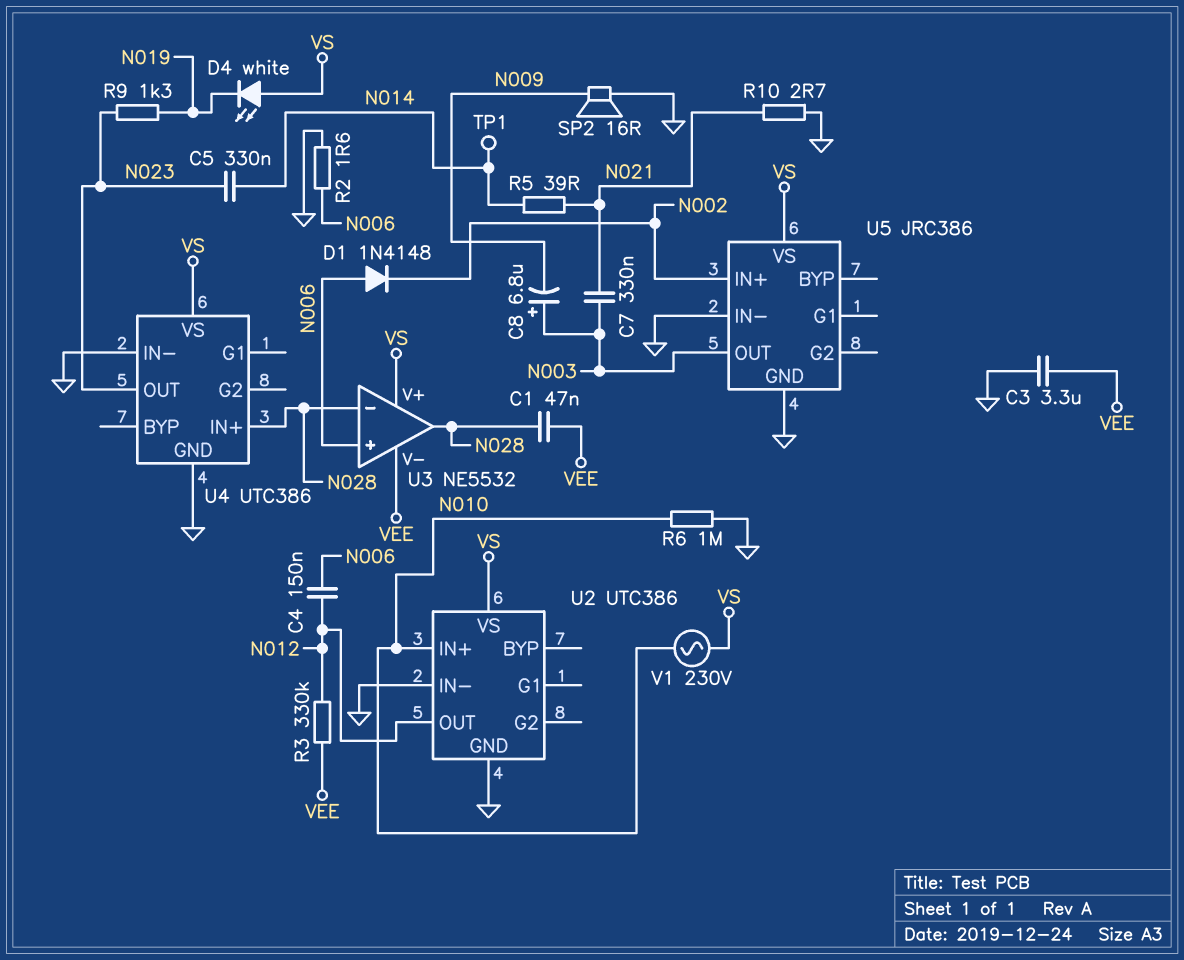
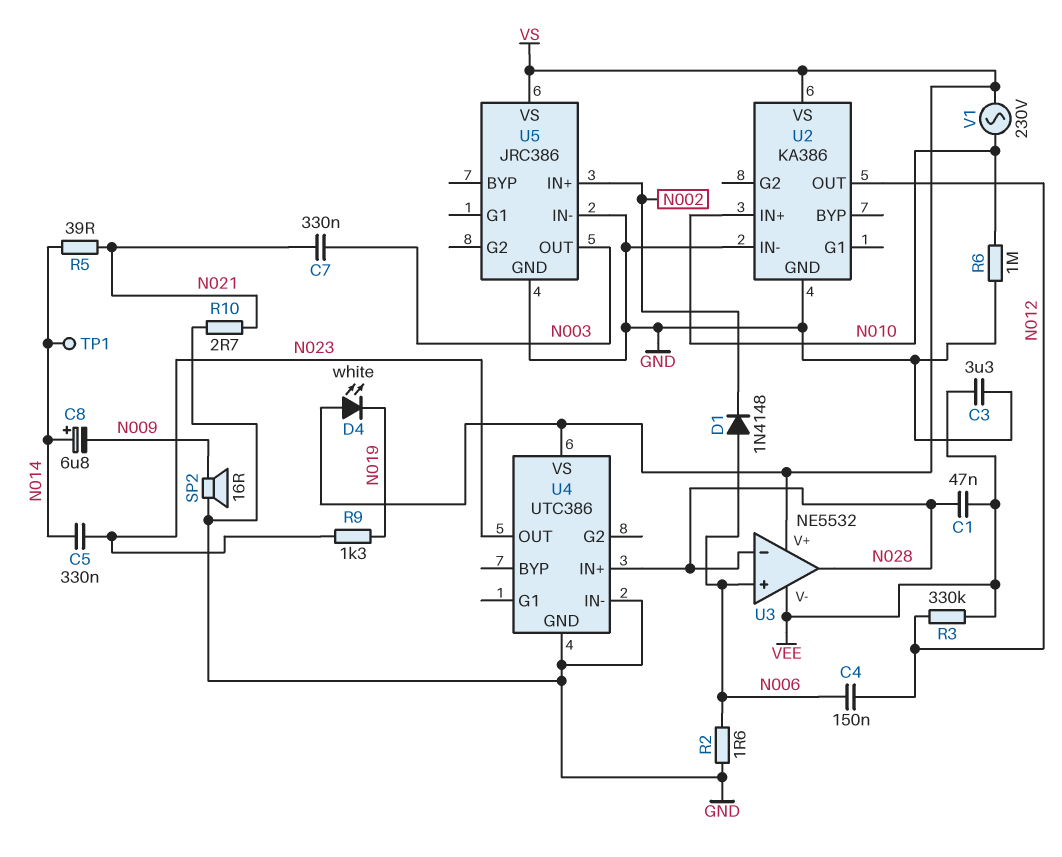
C8: 6.8uF (plus N003, minus N009) -> 6.8uF (plus N014, minus N009)
U2: UTC386 -> KA386

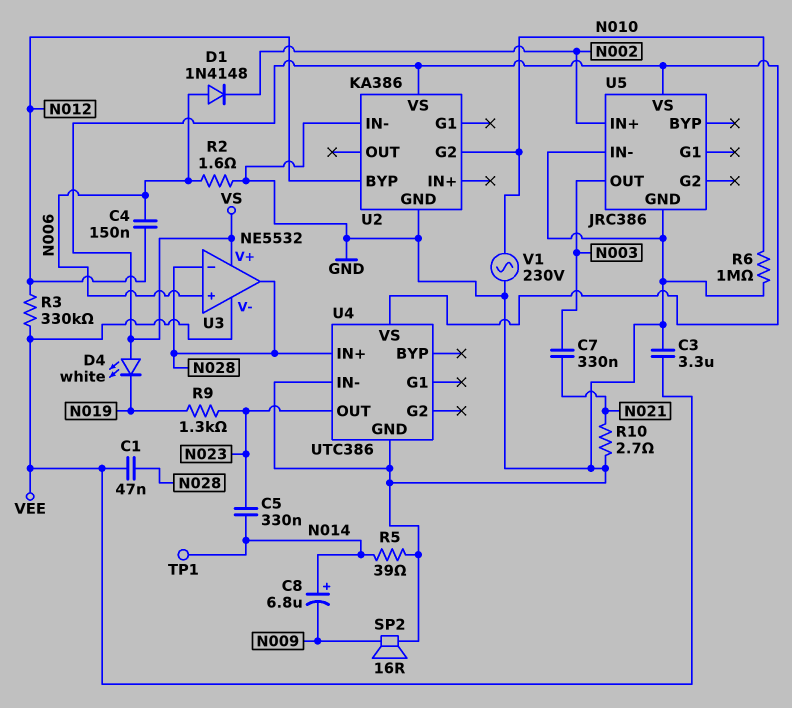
R5: 39 (N014, N021) -> 39 (GND, N014)
U2 pin BYP: none -> N012
U2 pin G2: none -> N010
U2 pin IN+: N010 -> none
U2 pin OUT: N012 -> none
V1: AC 230V (N010, VS) -> AC 230V (GND, N010)

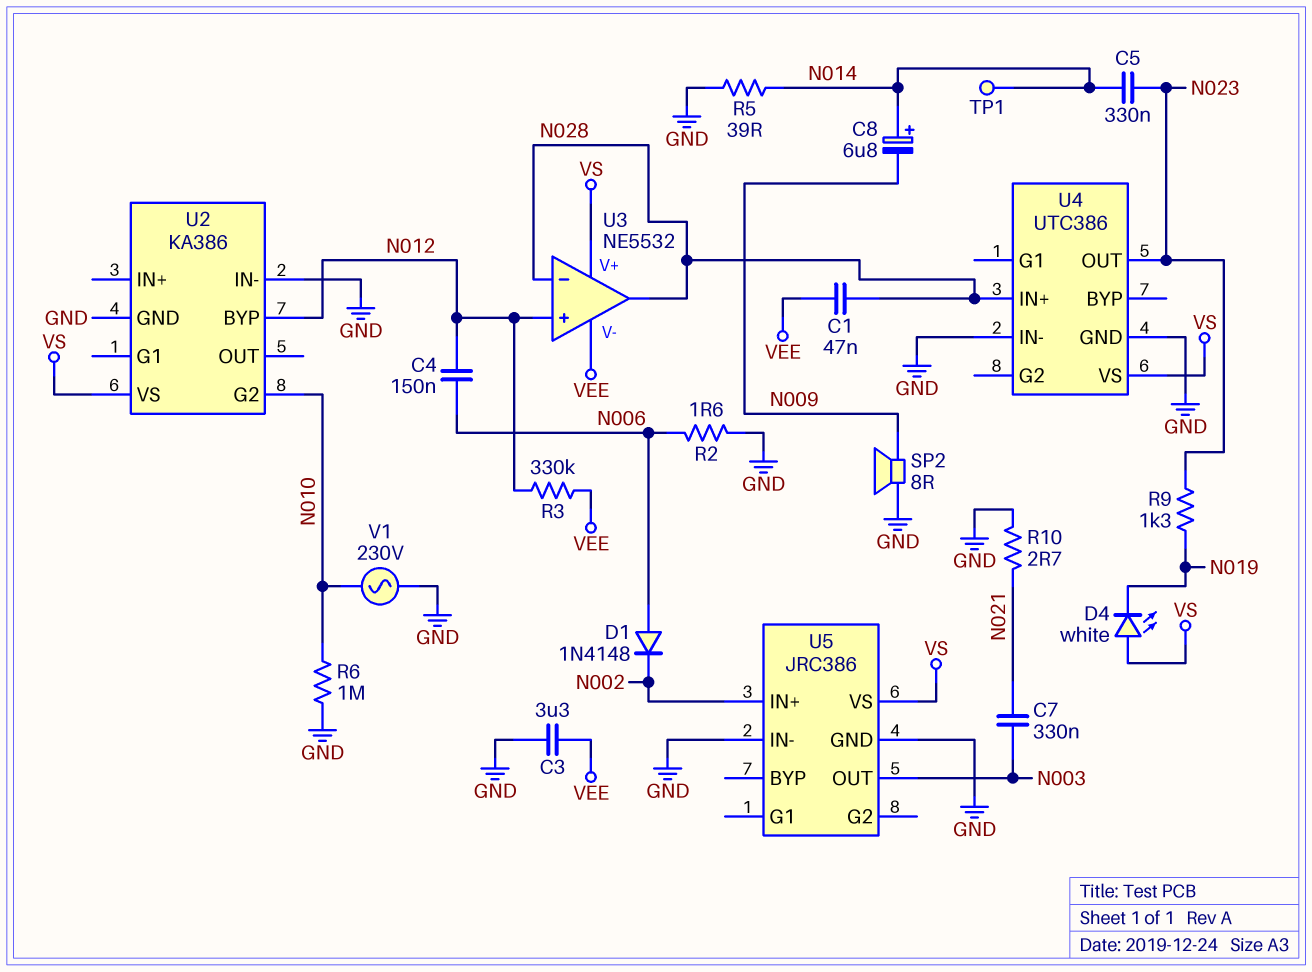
SP2: speaker 16R (GND, N009) -> speaker 8R (GND, N009)
U3 pin in+: N006 -> N012

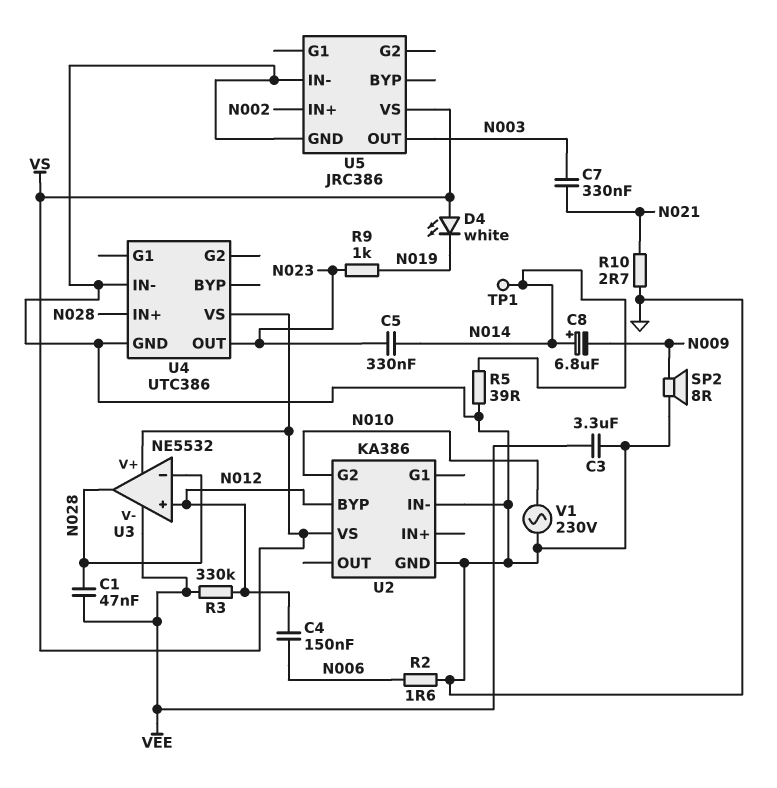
D1: diode 1N4148 (A N006, K N002) -> none
R6: 1M (GND, N010) -> none
R9: 1.3k (N019, N023) -> 1k (N019, N023)

